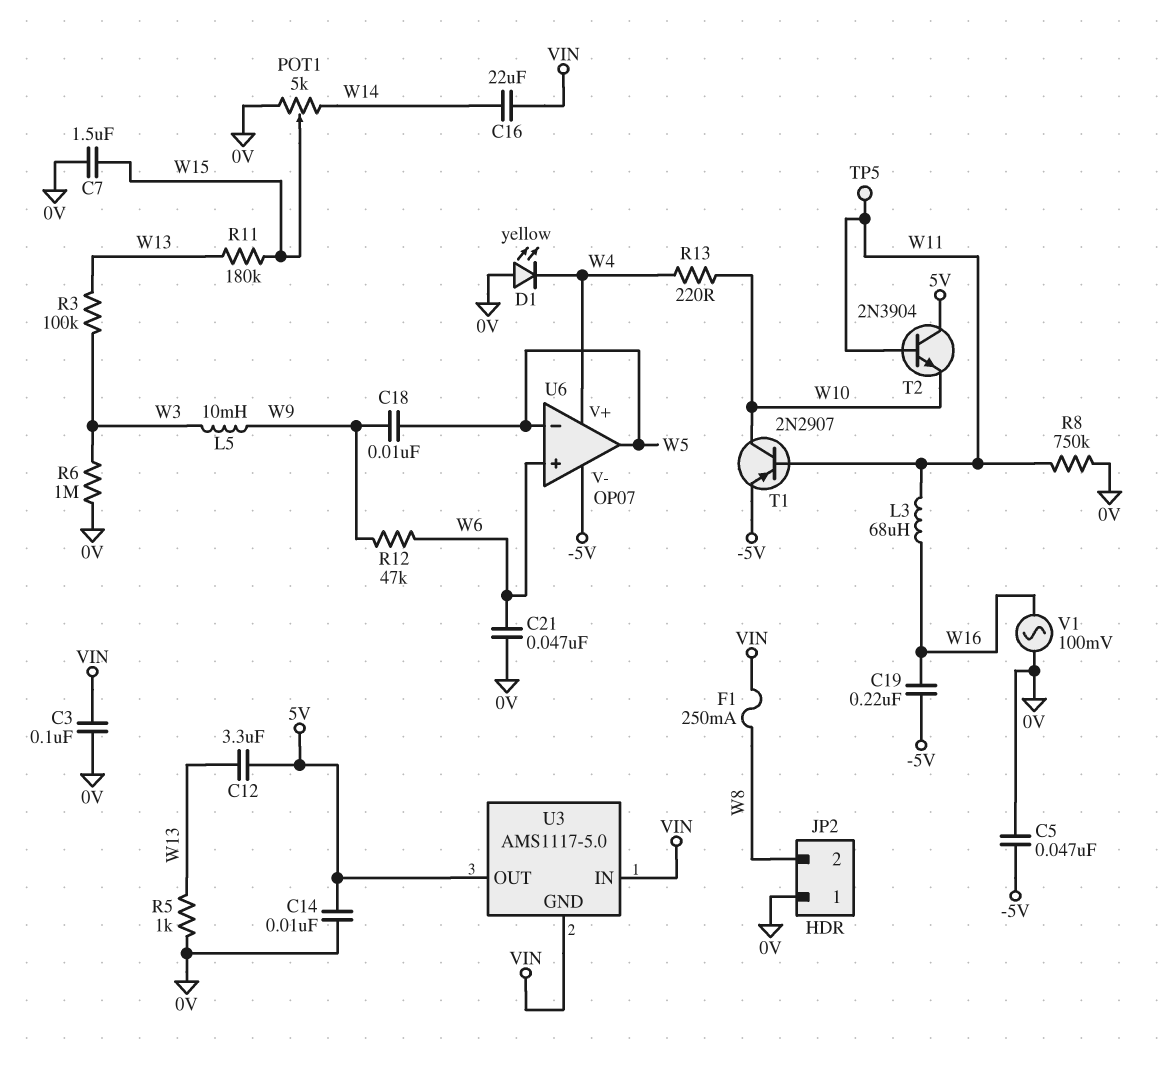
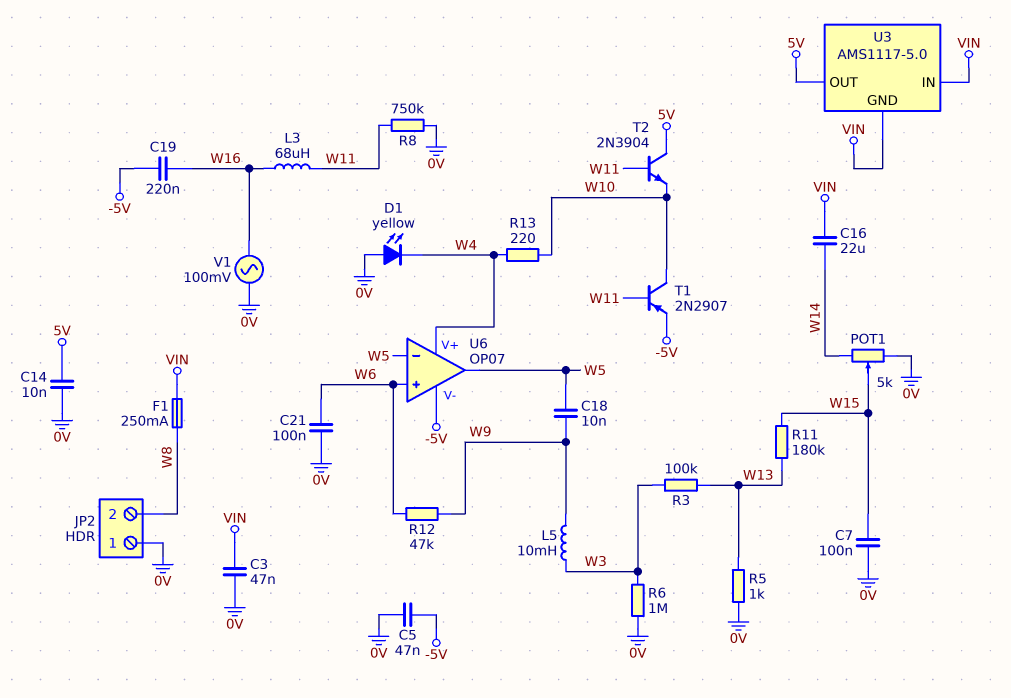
C3: 100nF (0V, VIN) -> 47nF (0V, VIN)
C7: 1.5uF (0V, W15) -> 100nF (0V, W15)
C12: 3.3uF (5V, W13) -> none
C21: 47nF (0V, W6) -> 100nF (0V, W6)
TP5: test point (W11) -> none

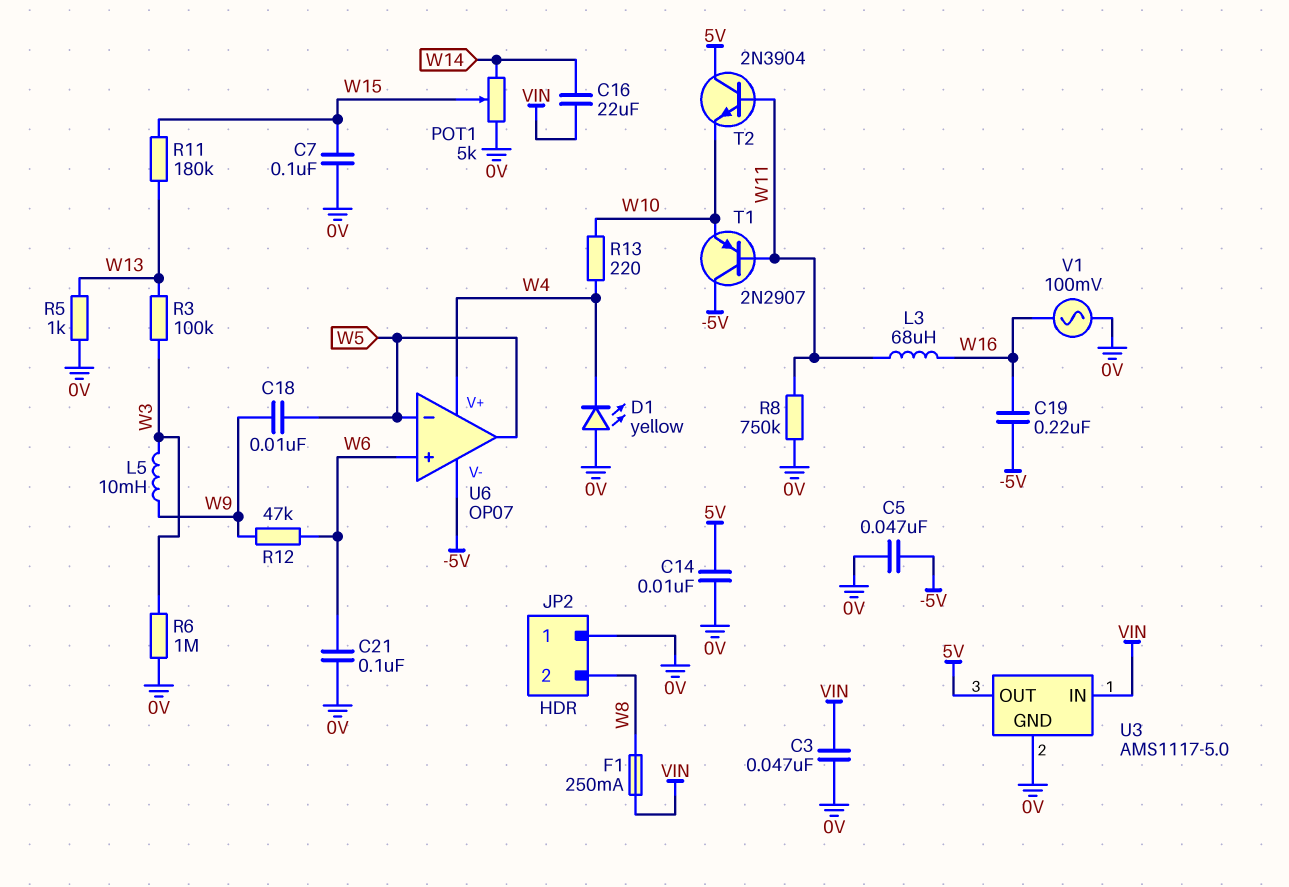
T1: PNP 2N2907 (B W11, C W10, E -5V) -> PNP 2N2907 (B W11, C -5V, E W10)
U3 pin GND: VIN -> 0V

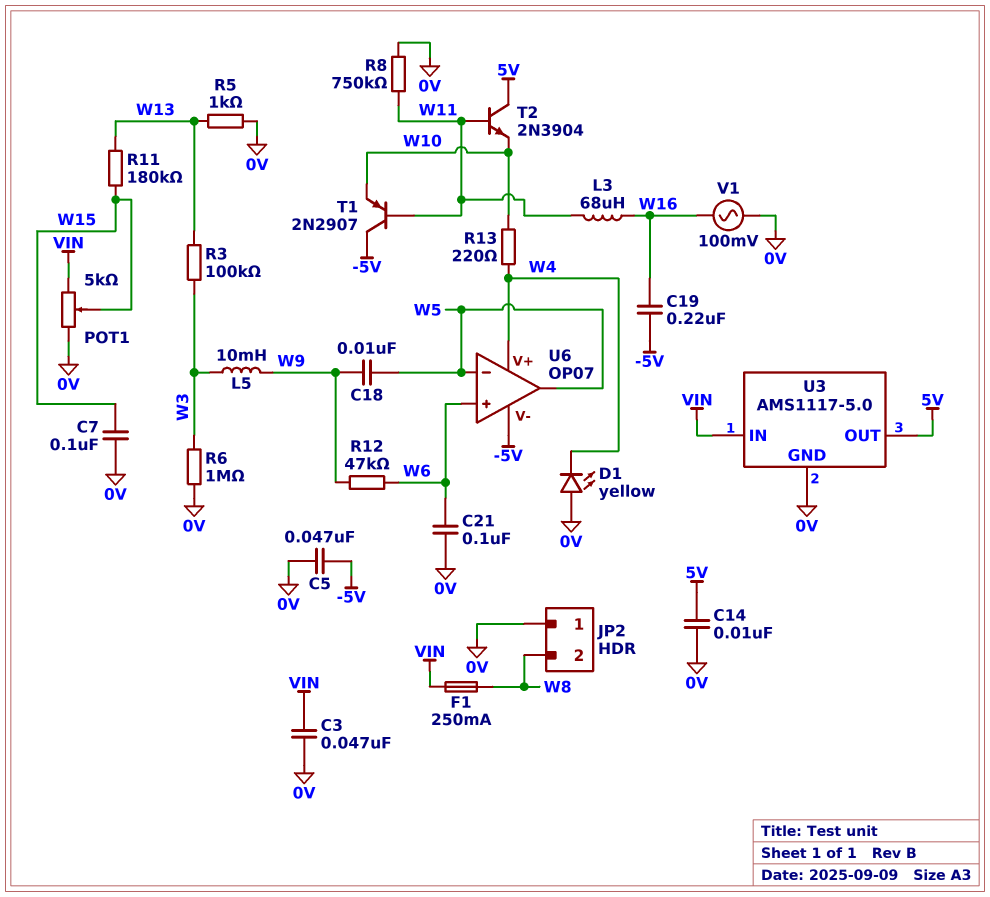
C16: 22uF (VIN, W14) -> none
POT1: 5k (0V, W14, wiper W15) -> 5k (0V, VIN, wiper W15)

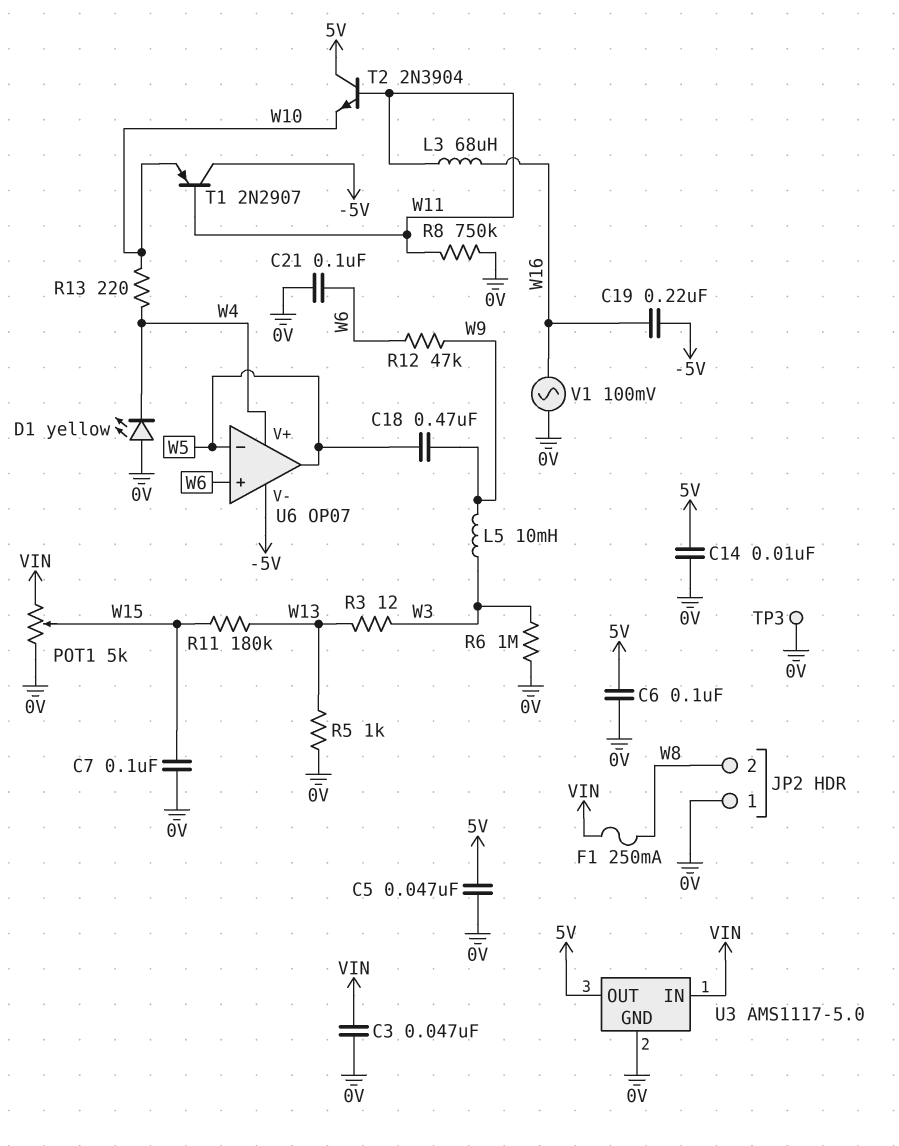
C5: 47nF (-5V, 0V) -> 47nF (0V, 5V)
C6: none -> 100nF (0V, 5V)
C18: 10nF (W5, W9) -> 470nF (W5, W9)
R3: 100k (W3, W13) -> 12 (W3, W13)
TP3: none -> test point (0V)

